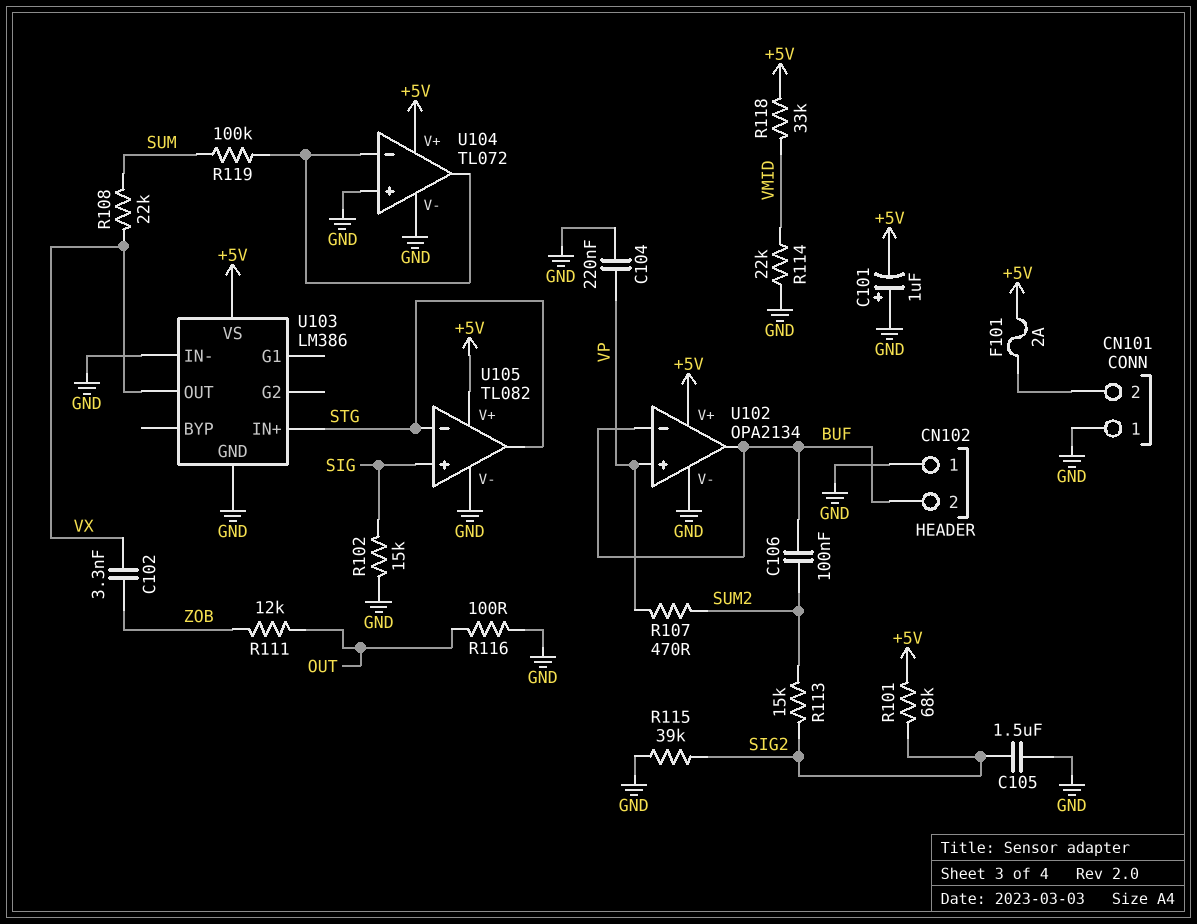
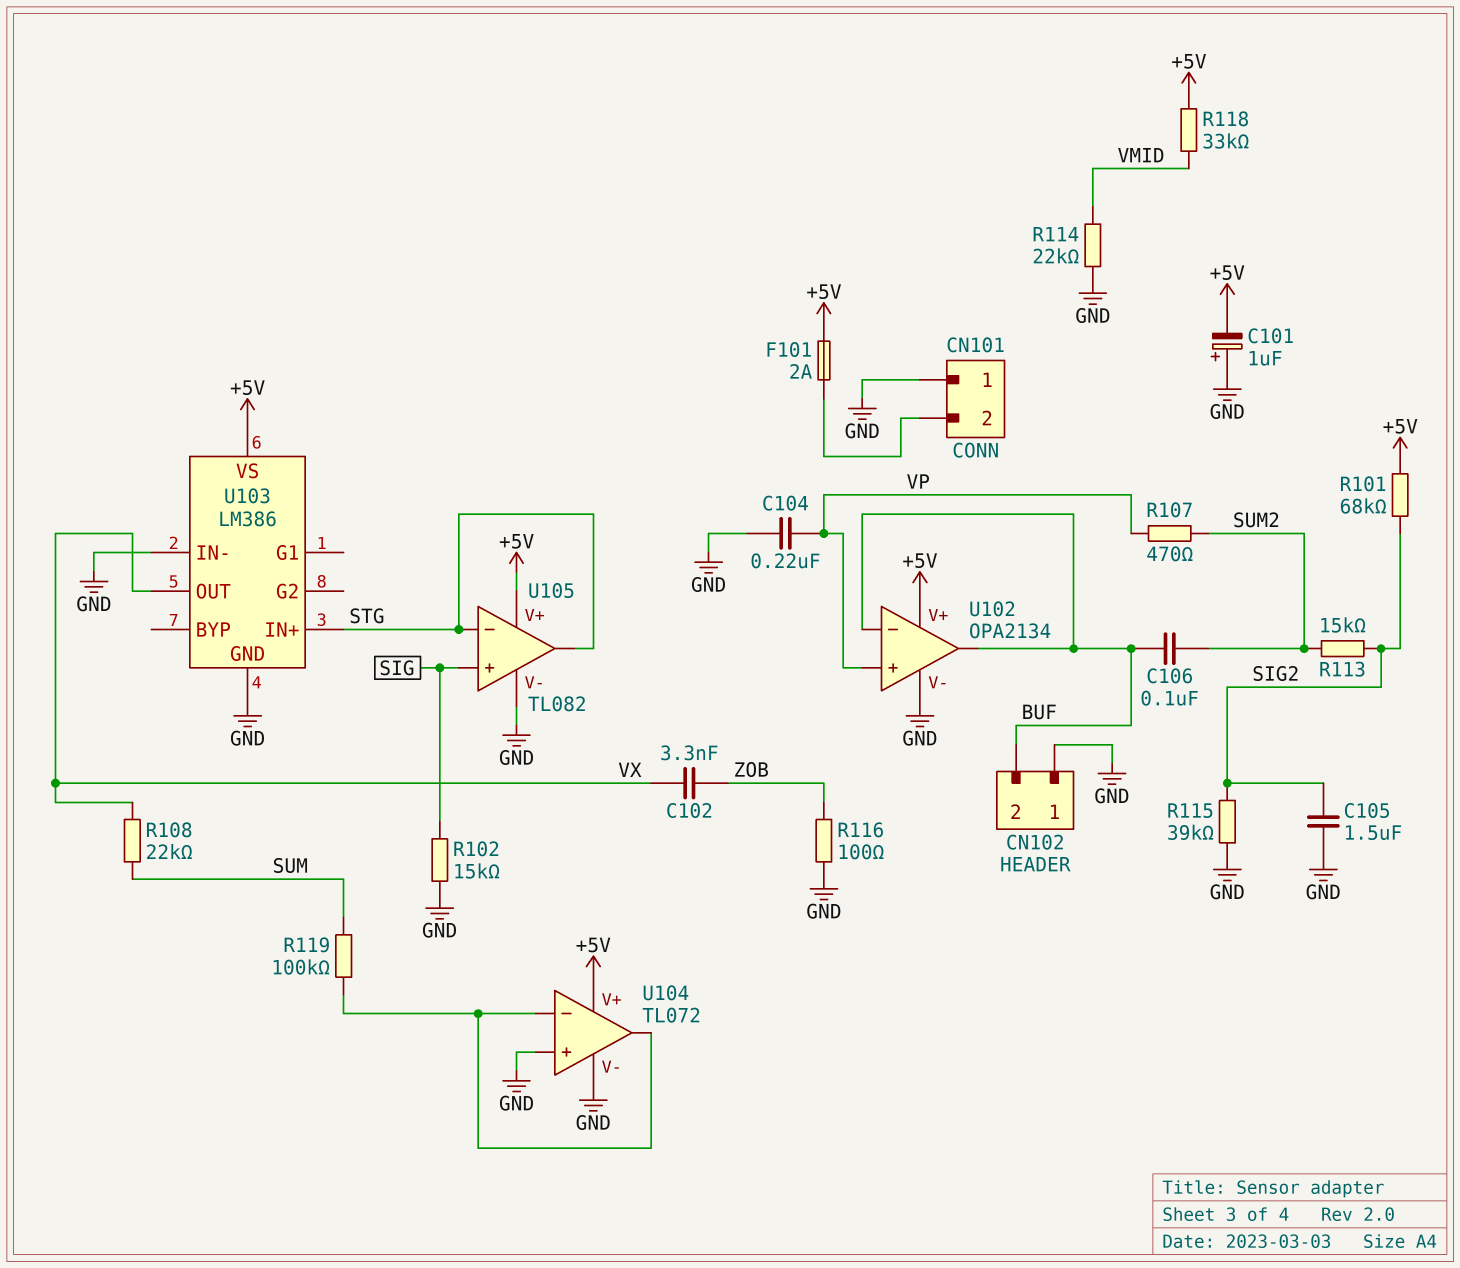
R111: 12k (OUT, ZOB) -> none
R116: 100 (GND, OUT) -> 100 (GND, ZOB)

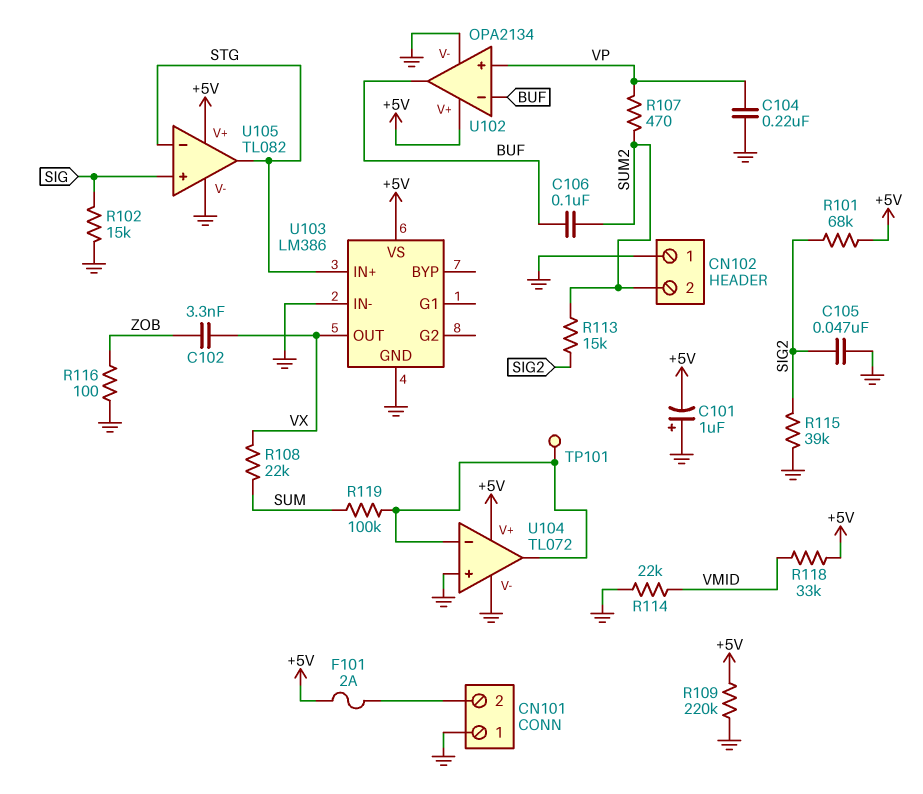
C105: 1.5uF (GND, SIG2) -> 47nF (GND, SIG2)
CN102 pin 2: BUF -> SUM2
R109: none -> 220k (+5V, GND)
TP101: none -> test point (U104/in-)

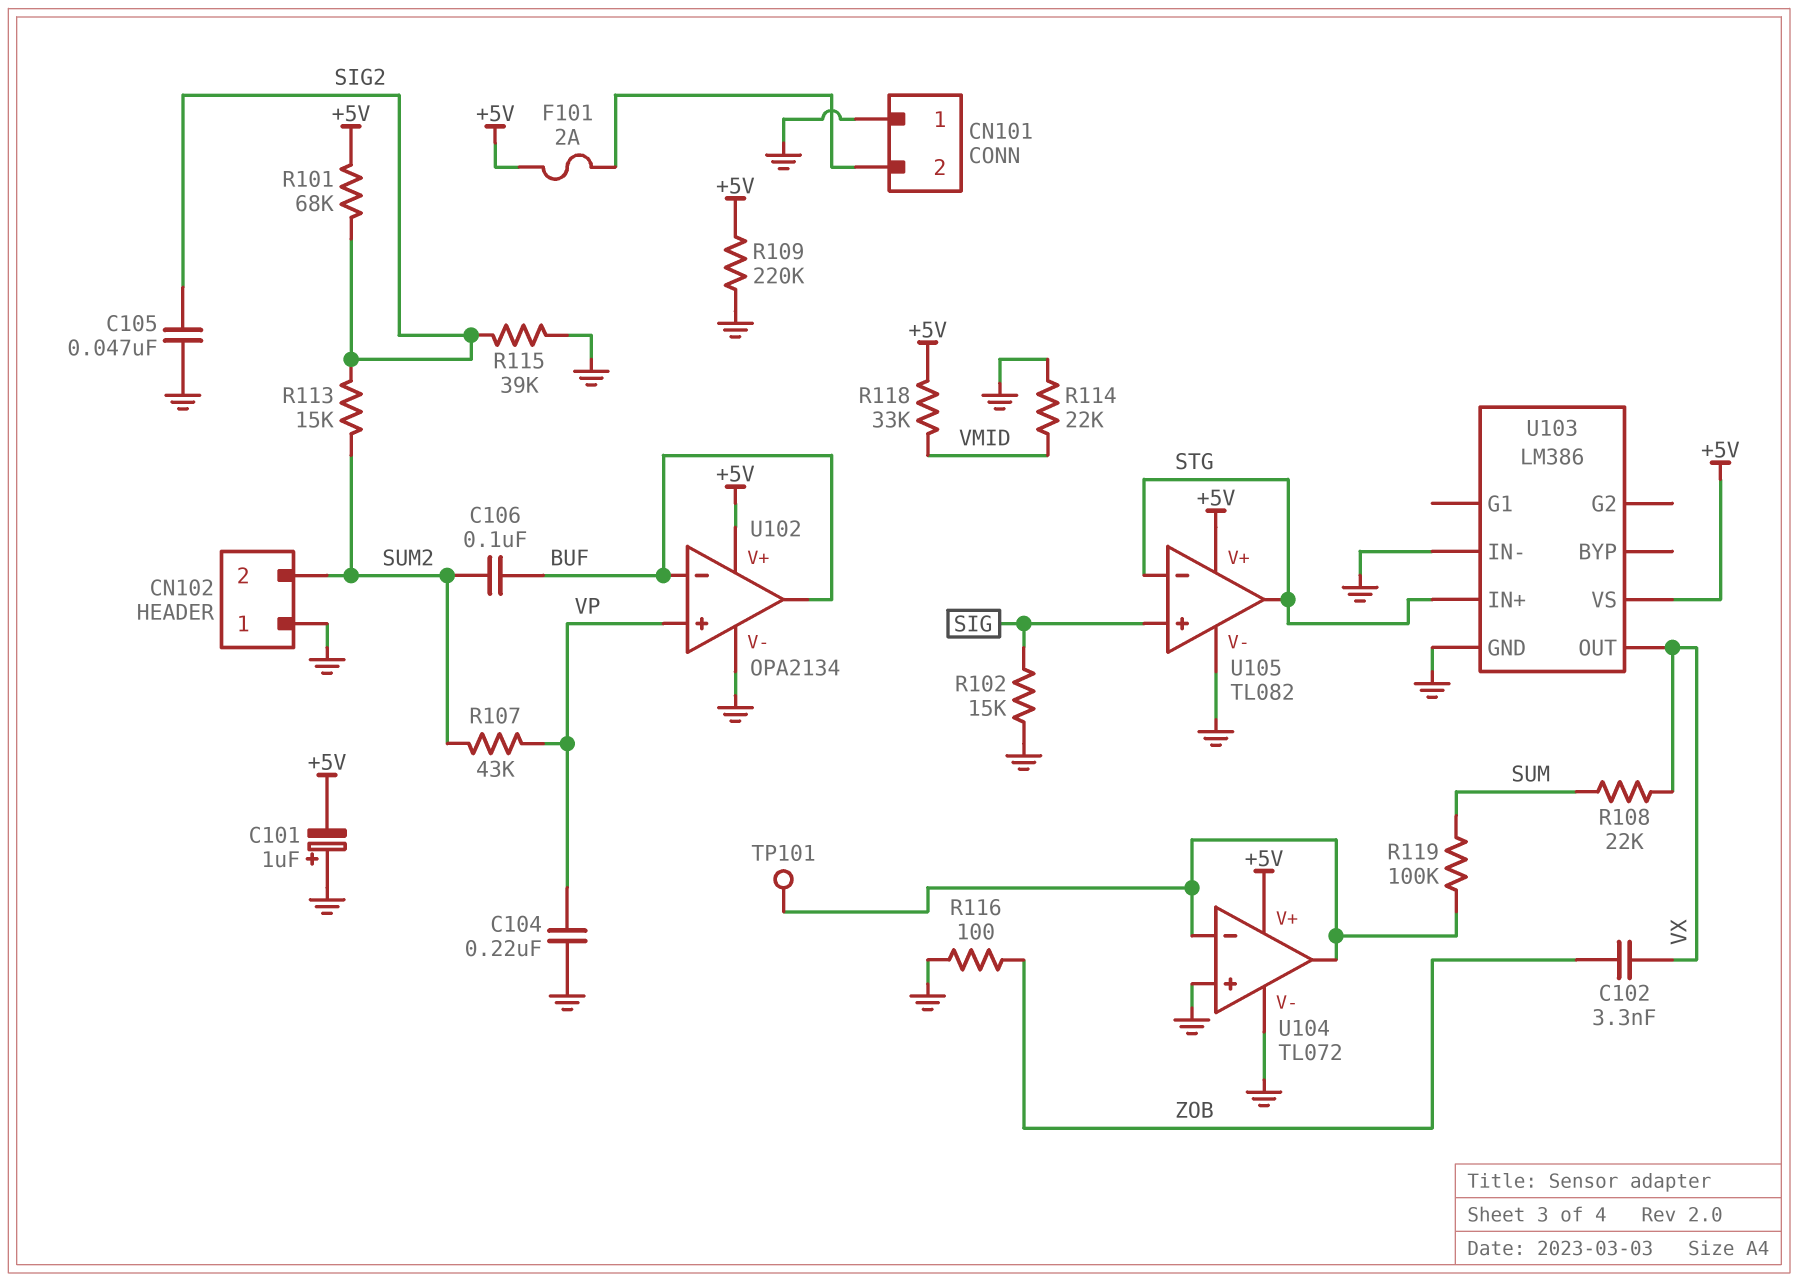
R107: 470 (SUM2, VP) -> 43k (SUM2, VP)

